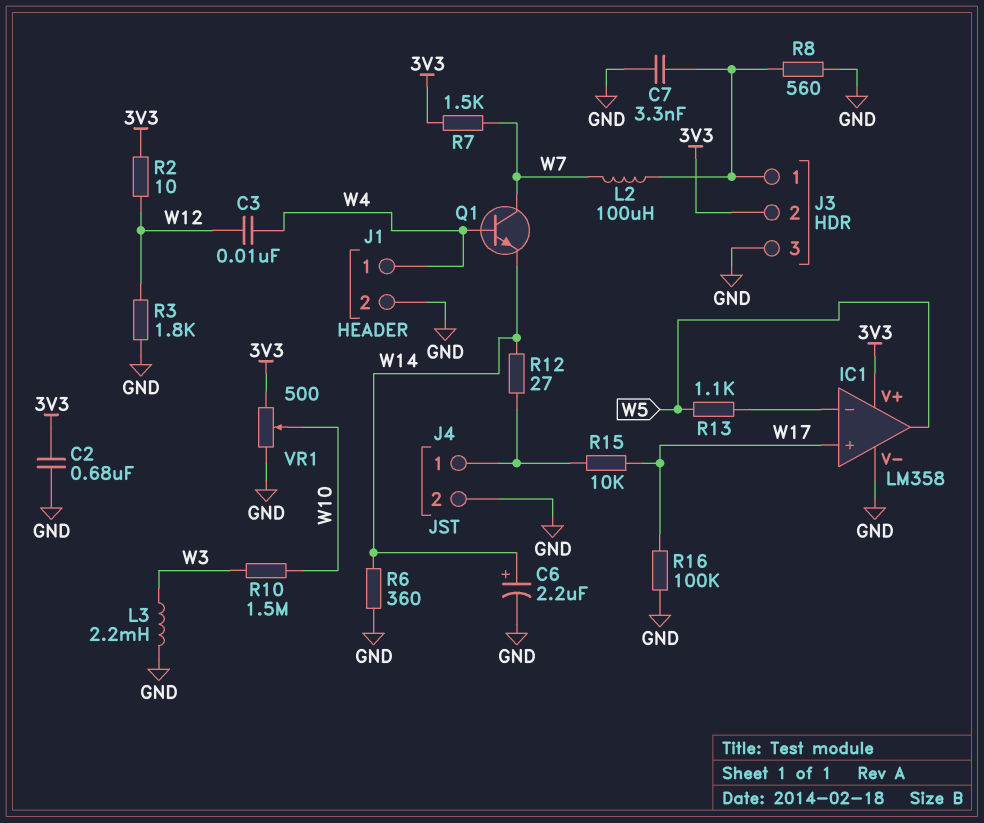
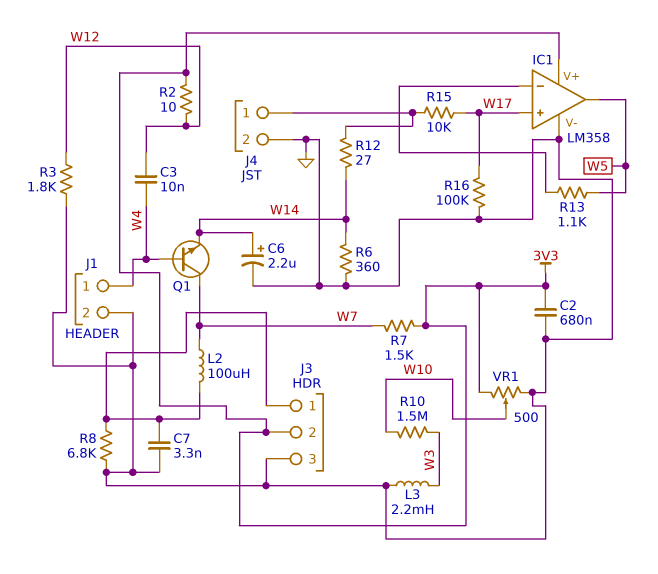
R8: 560 (GND, J3/1) -> 6.8k (GND, J3/1)

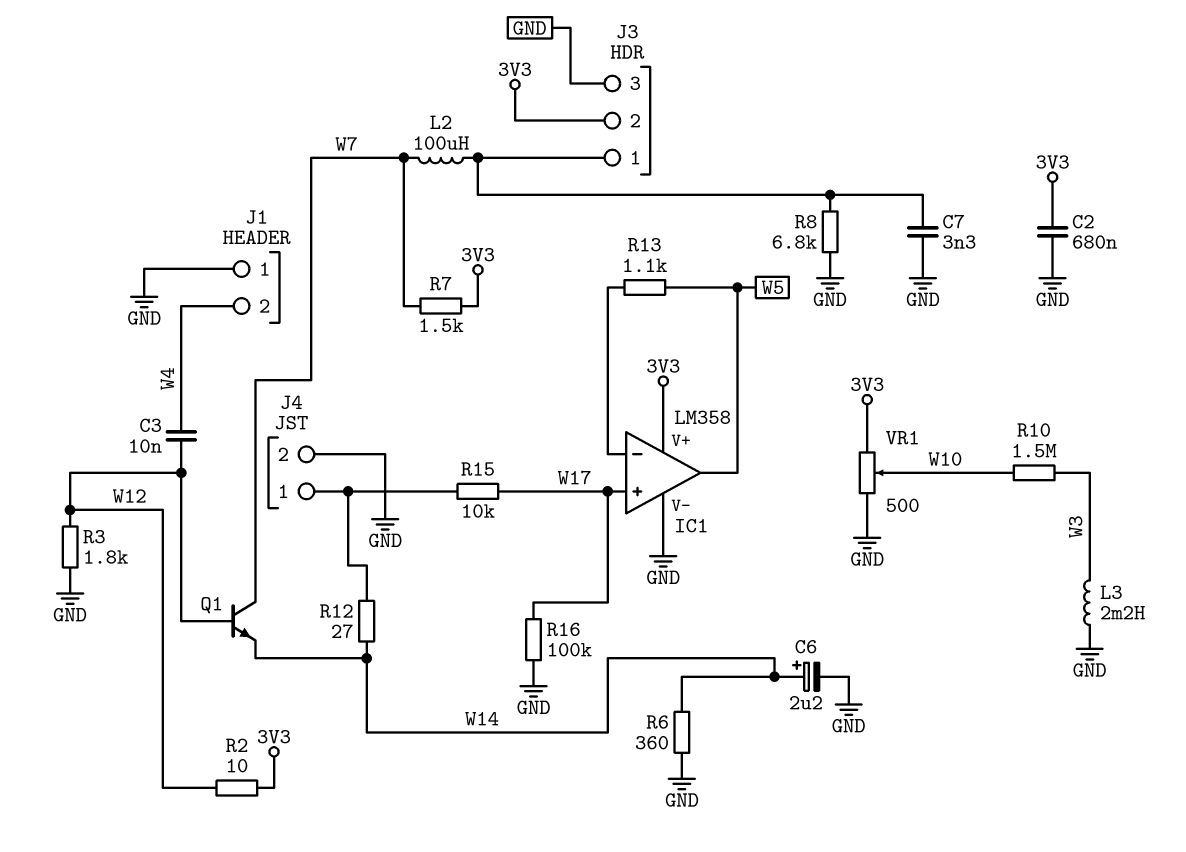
J1 pin 1: W4 -> GND
J1 pin 2: GND -> W4
Q1: NPN (B W4, C W7, E W14) -> NPN (B W12, C W7, E W14)

